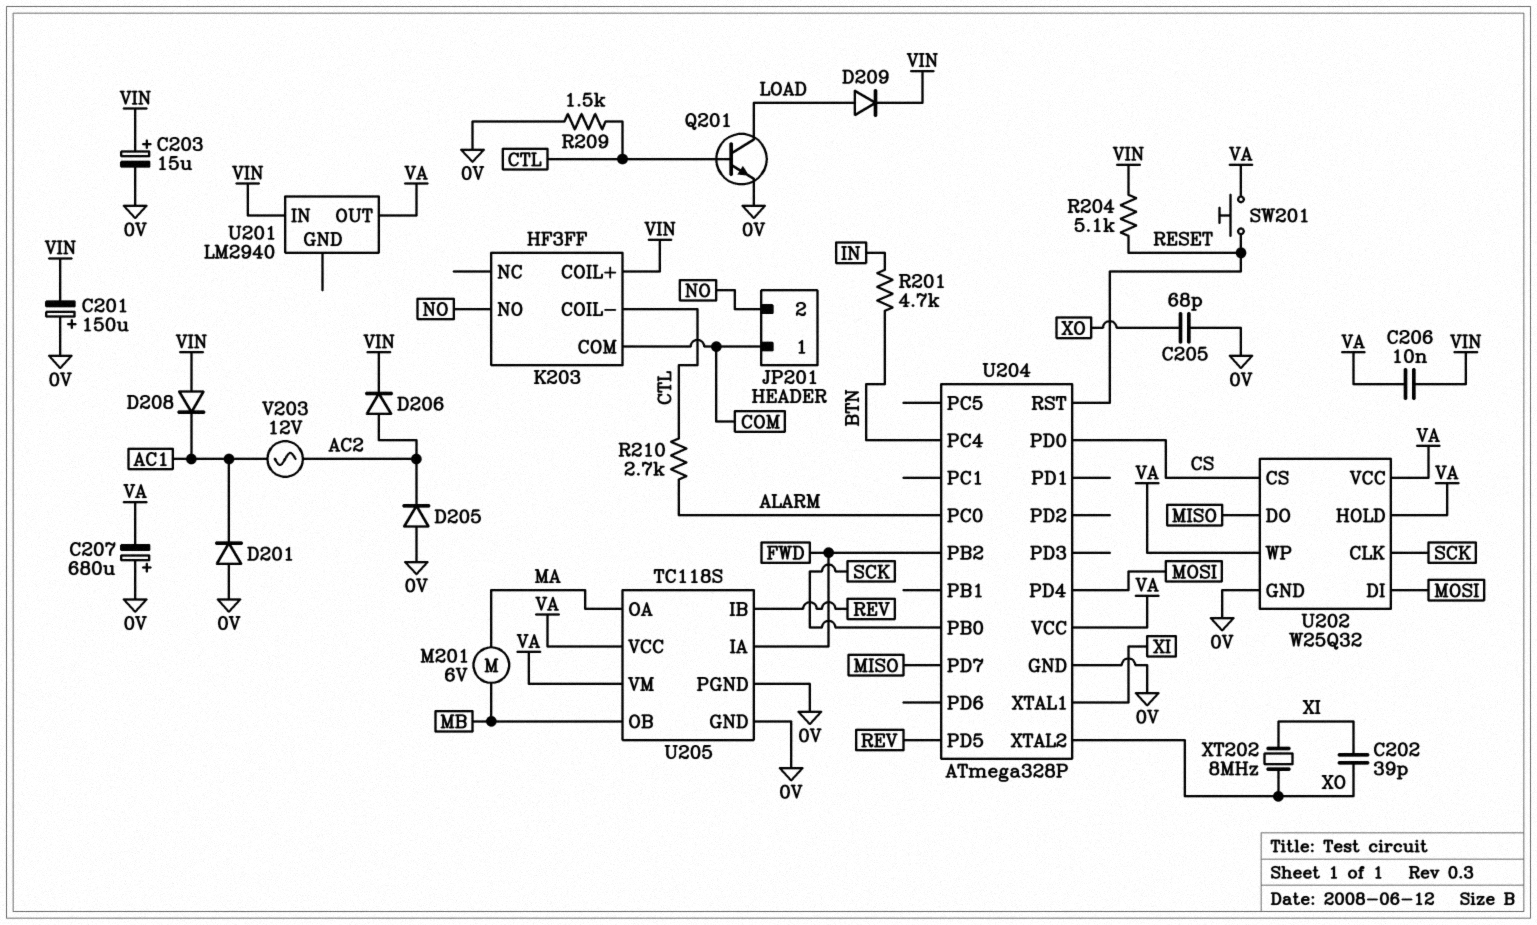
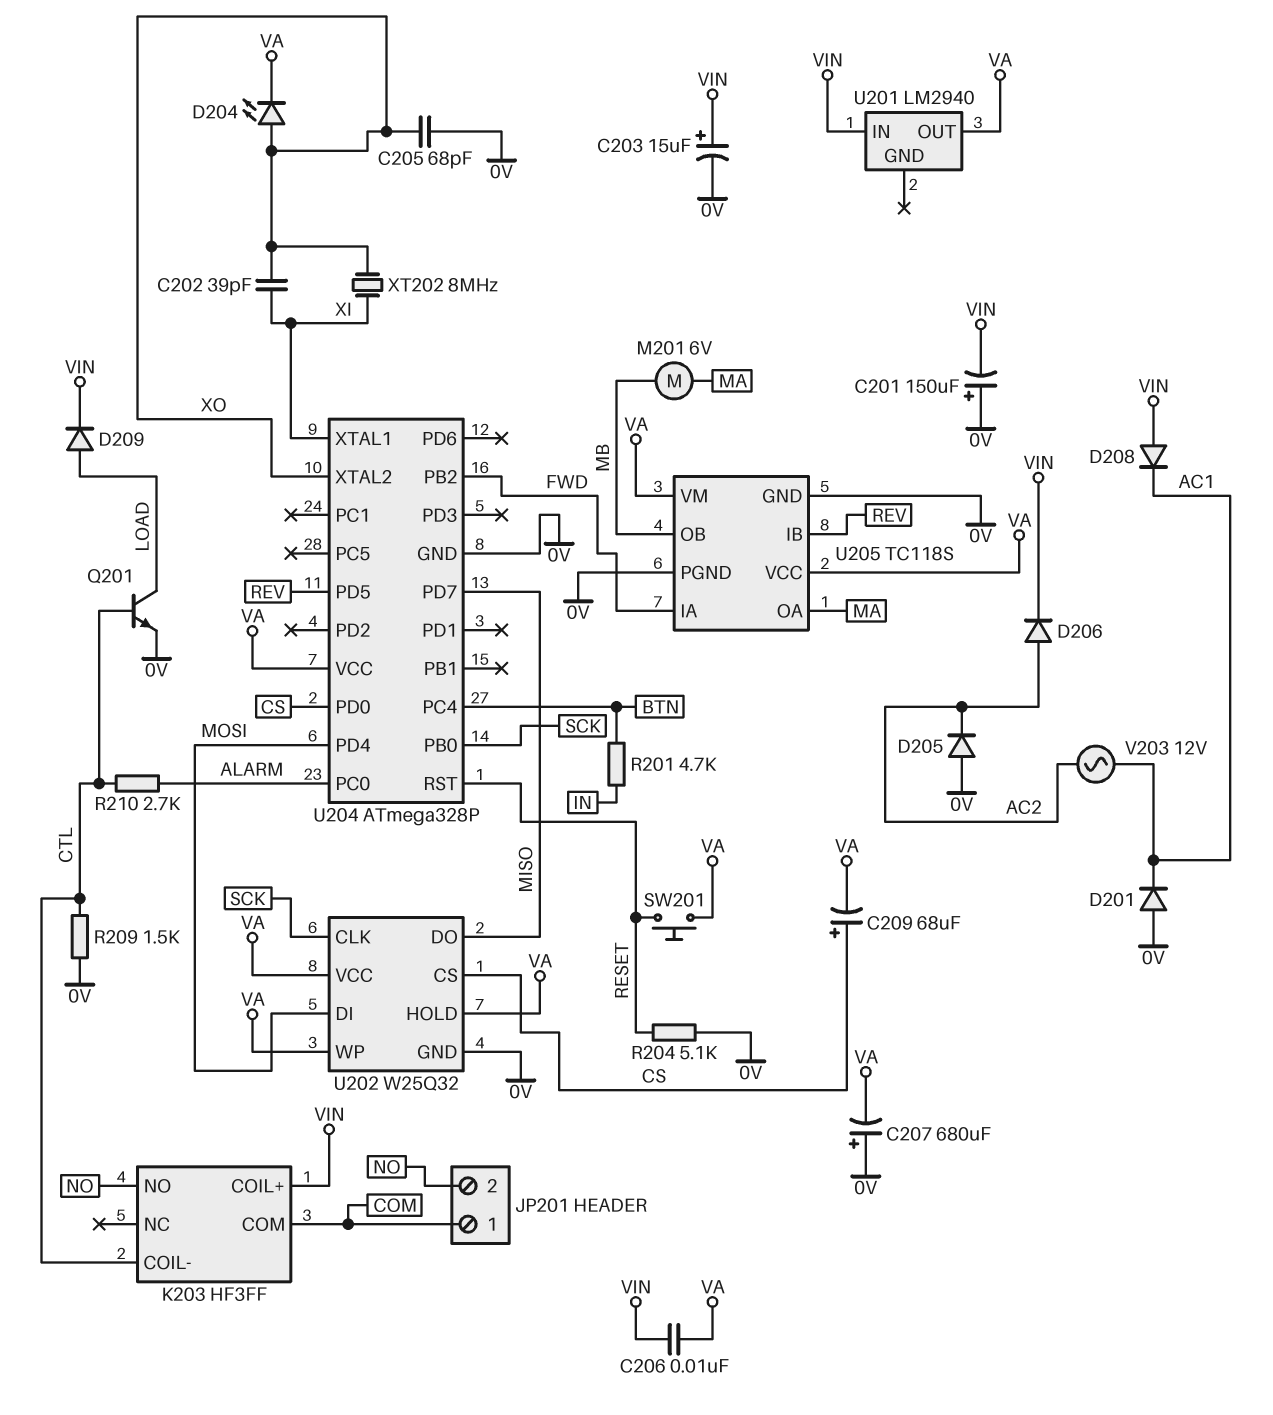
C209: none -> 68uF (plus CS, minus VA)
D204: none -> LED (A XO, K VA)
R204: 5.1k (RESET, VIN) -> 5.1k (0V, RESET)

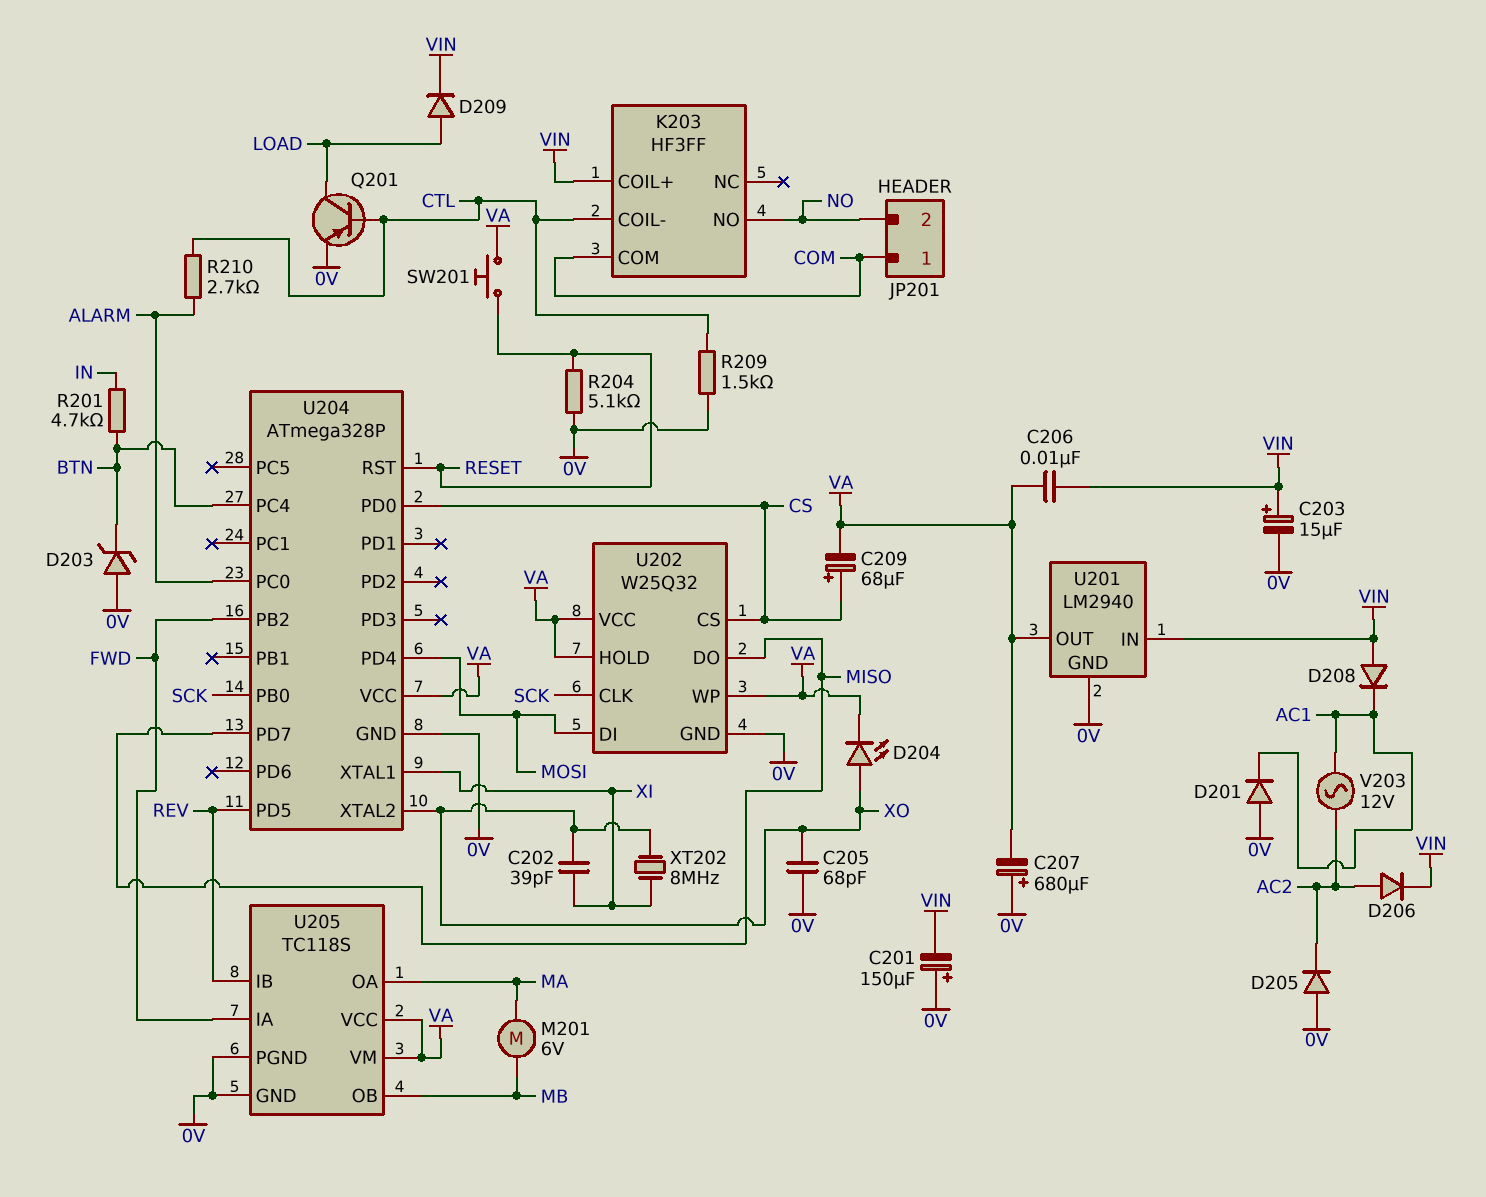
D203: none -> zener (A 0V, K BTN)
Q201: NPN (B CTL, C LOAD, E 0V) -> PNP (B CTL, C LOAD, E 0V)
U201 pin GND: none -> 0V

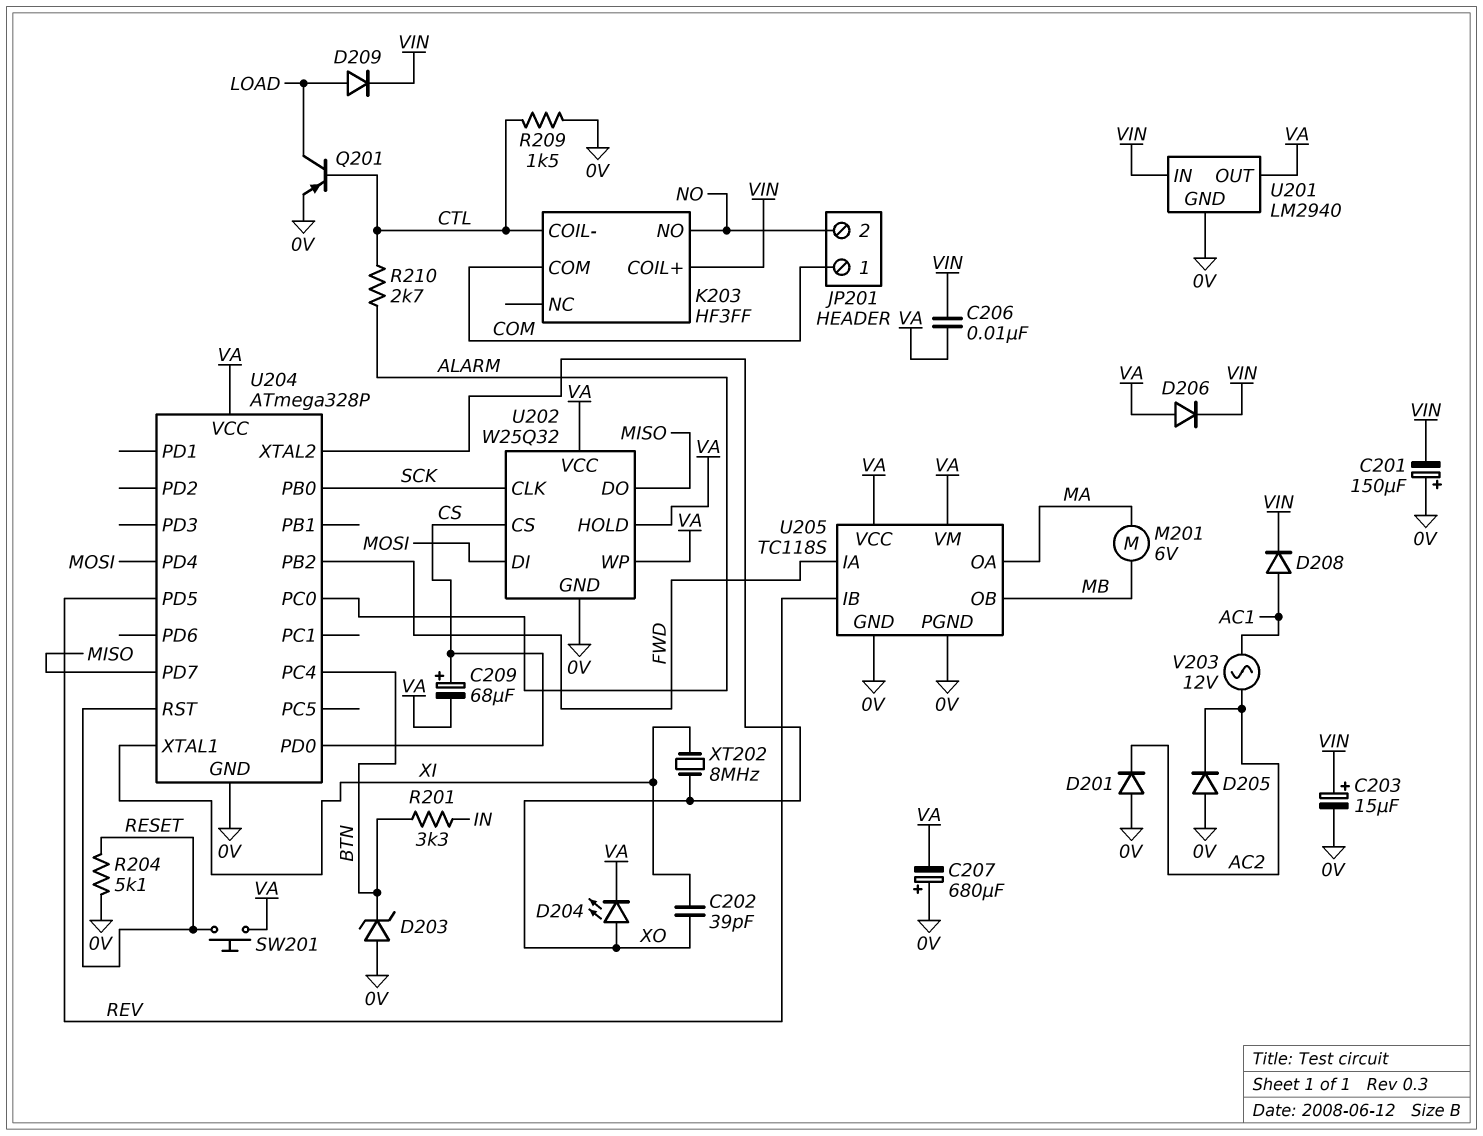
C205: 68pF (0V, XO) -> none
D201: diode (A 0V, K AC1) -> diode (A 0V, K AC2)
D206: diode (A AC2, K VIN) -> diode (A VA, K VIN)
D208: diode (A VIN, K AC1) -> diode (A AC1, K VIN)
R201: 4.7k (BTN, IN) -> 3.3k (BTN, IN)

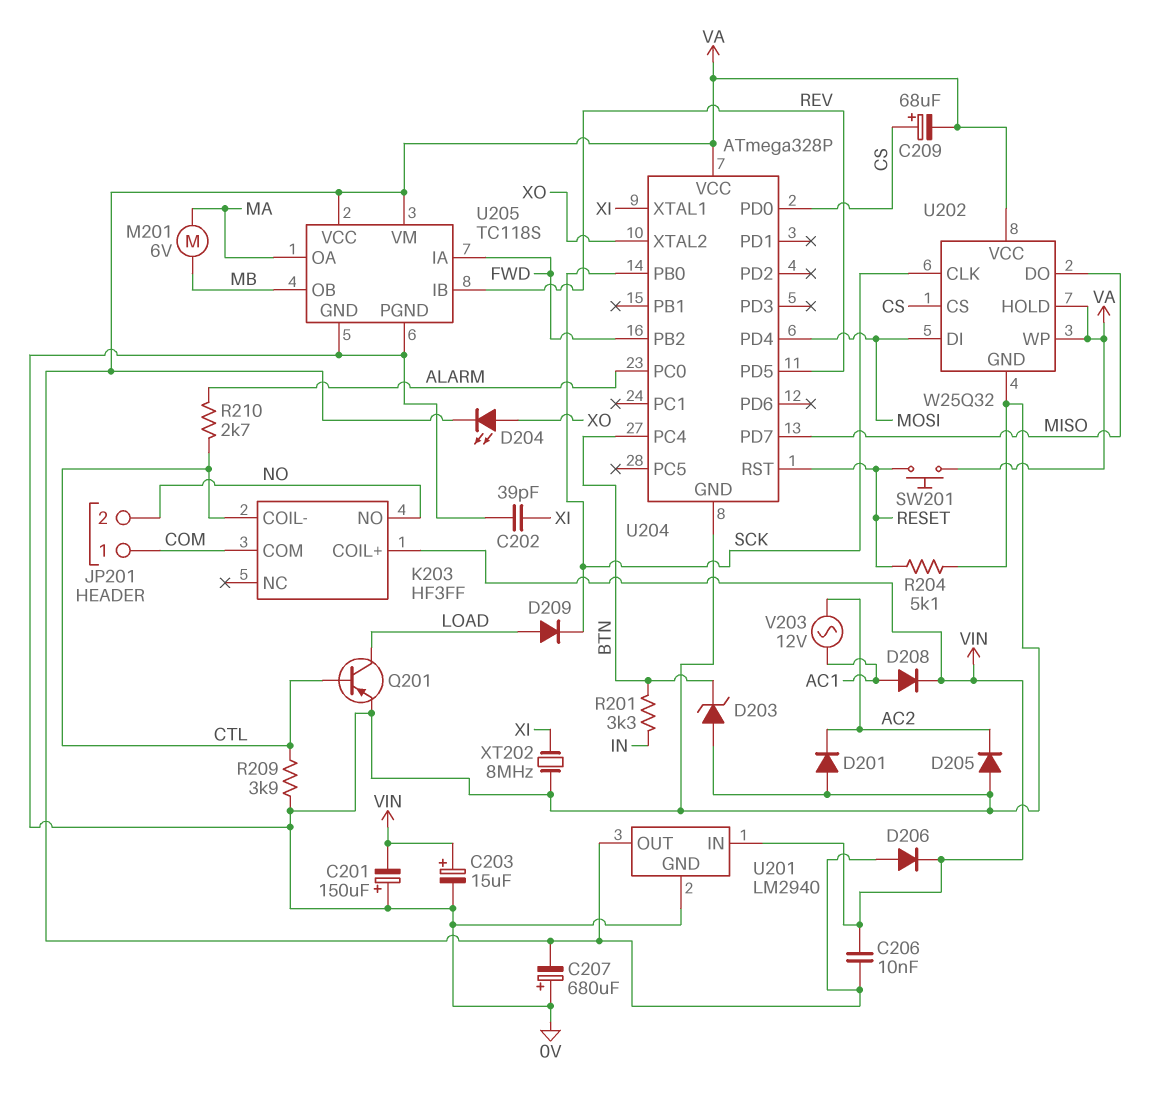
C202: 39pF (XI, XO) -> 39pF (0V, XI)
D209: diode (A LOAD, K VIN) -> diode (A LOAD, K SCK)
R209: 1.5k (0V, CTL) -> 3.9k (0V, CTL)
XT202: 8MHz (XI, XO) -> 8MHz (0V, XI)

